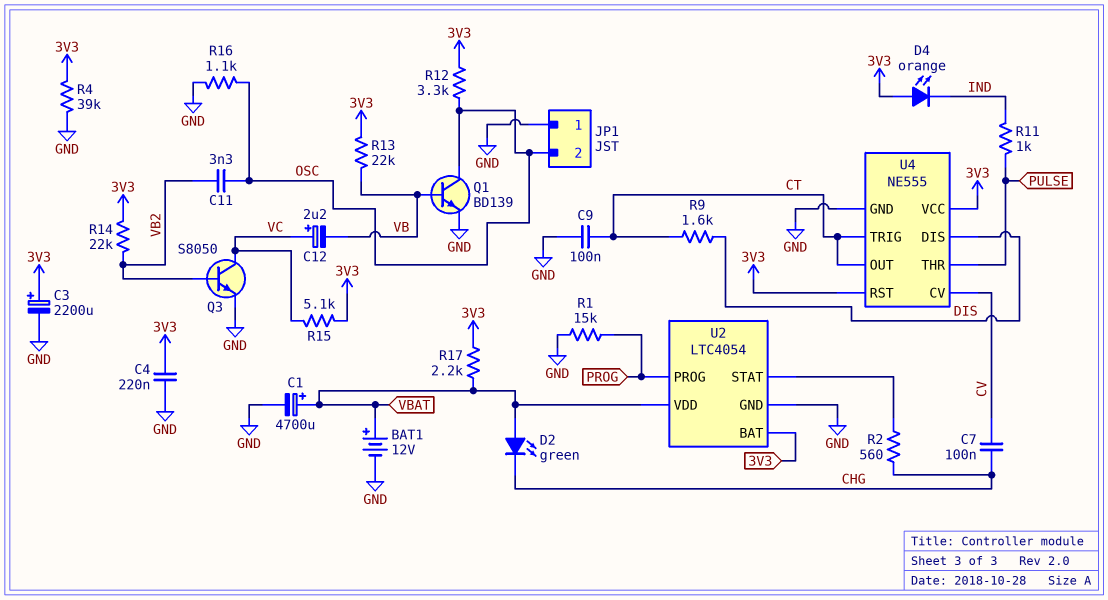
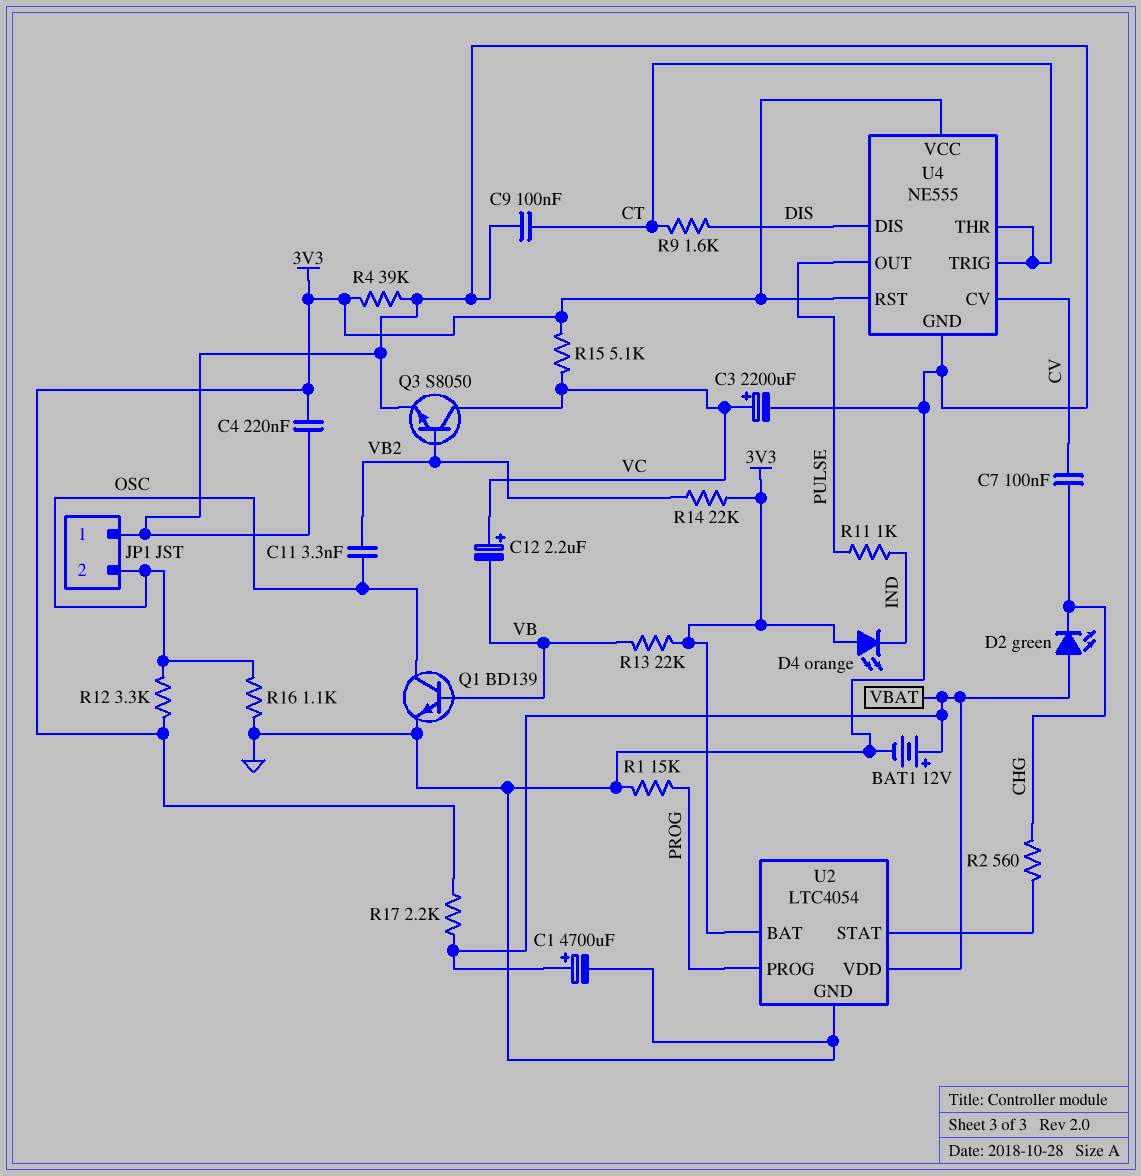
C3: 2200uF (plus 3V3, minus GND) -> 2200uF (plus VC, minus GND)
U4 pin OUT: CT -> PULSE
U4 pin THR: PULSE -> CT

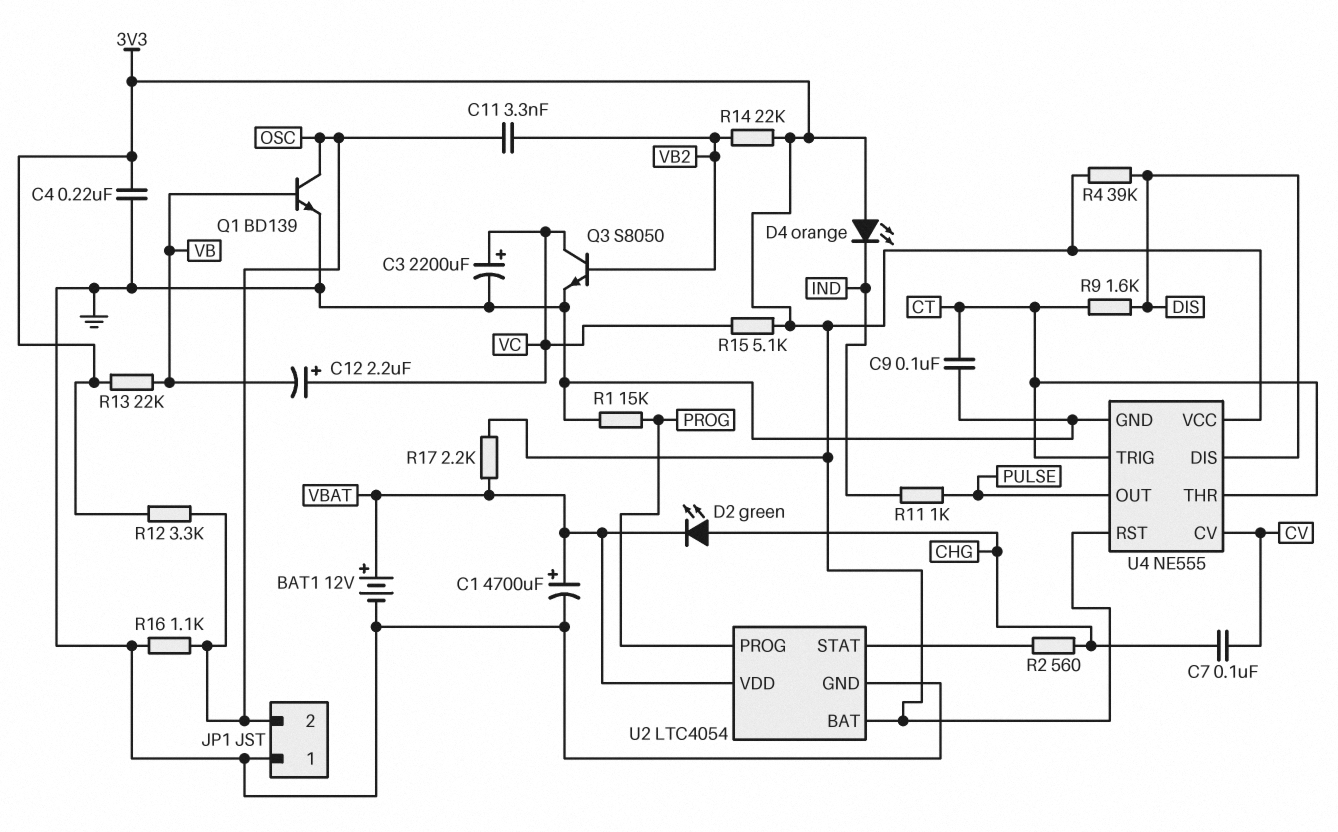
D2: LED green (A VBAT, K CHG) -> LED green (A CHG, K VBAT)
R4: 39k (3V3, GND) -> 39k (3V3, DIS)

